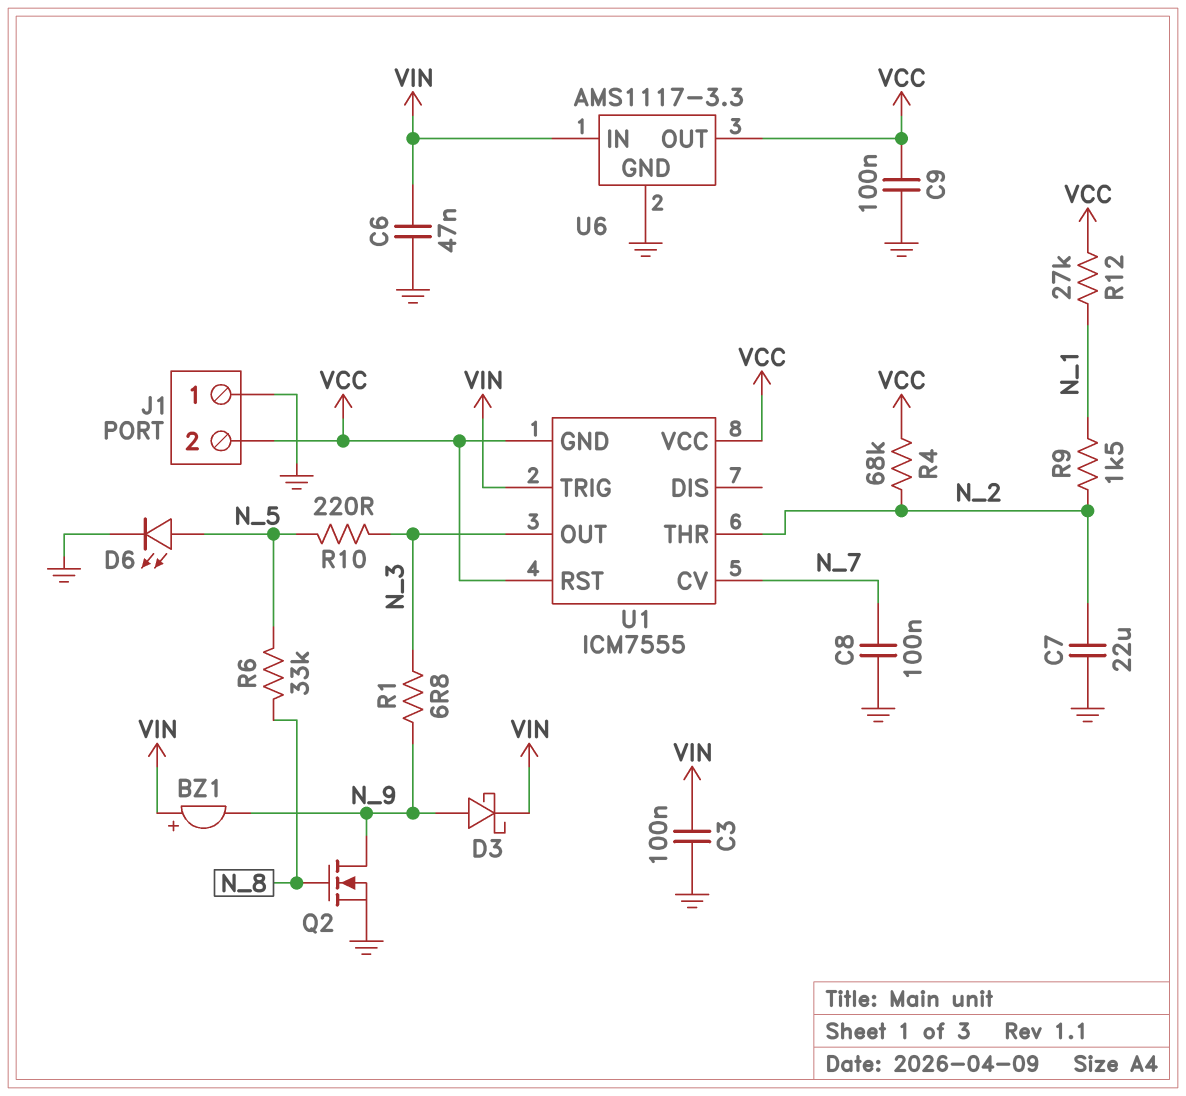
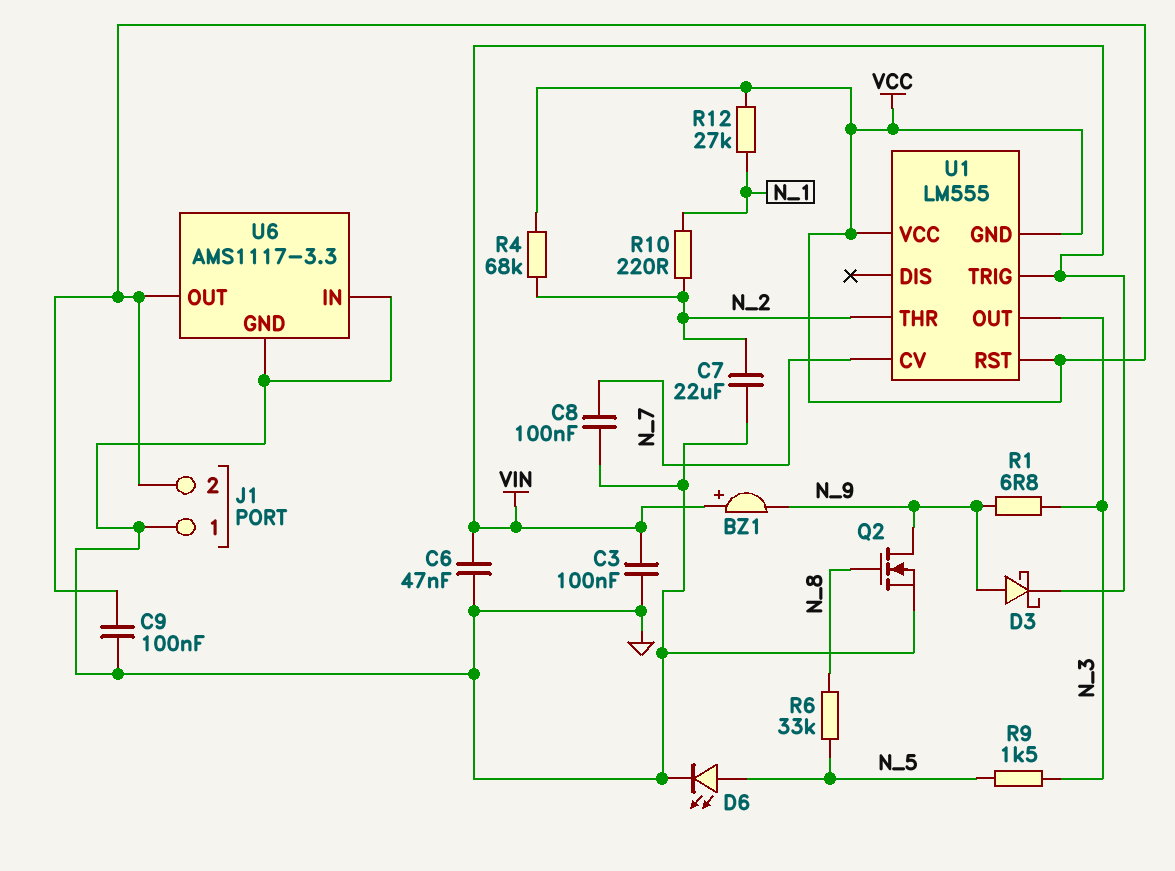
R9: 1.5k (N_1, N_2) -> 1.5k (N_3, N_5)
R10: 220 (N_3, N_5) -> 220 (N_1, N_2)
U1: ICM7555 -> LM555
U6 pin IN: VIN -> GND

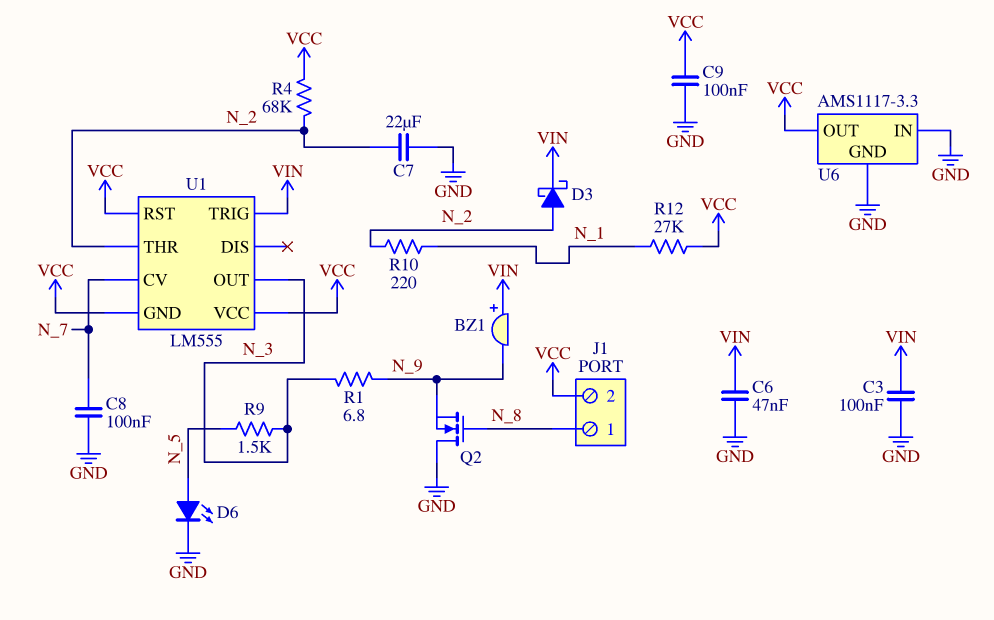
D3: schottky (A N_9, K VIN) -> schottky (A N_2, K VIN)
J1 pin 1: GND -> N_8
Q2: NMOS (G N_8, D N_9, S GND) -> NMOS (G N_8, D GND, S N_9)
R6: 33k (N_5, N_8) -> none

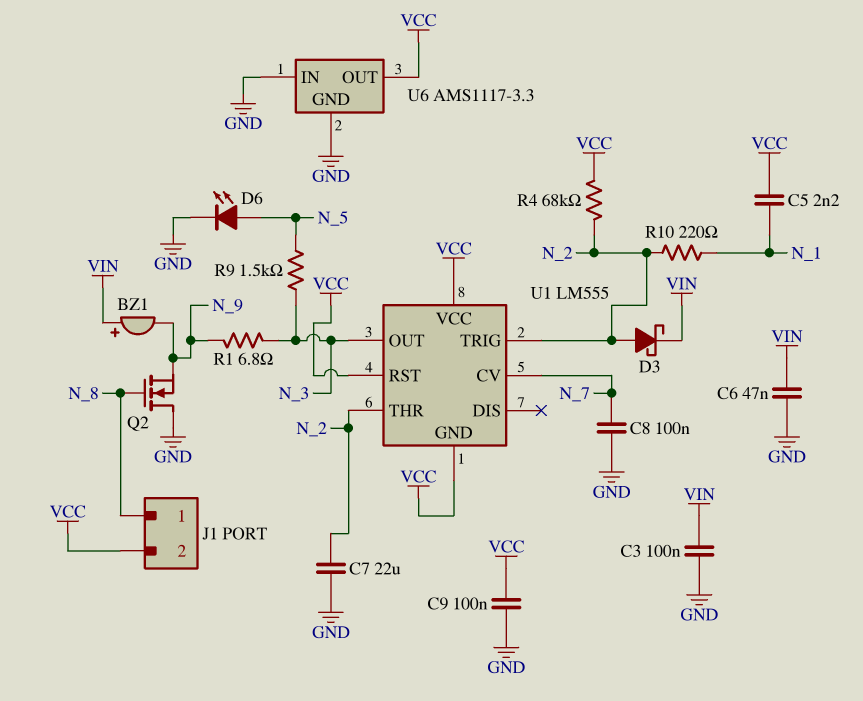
C5: none -> 2.2nF (N_1, VCC)
R12: 27k (N_1, VCC) -> none
U1 pin TRIG: VIN -> N_2

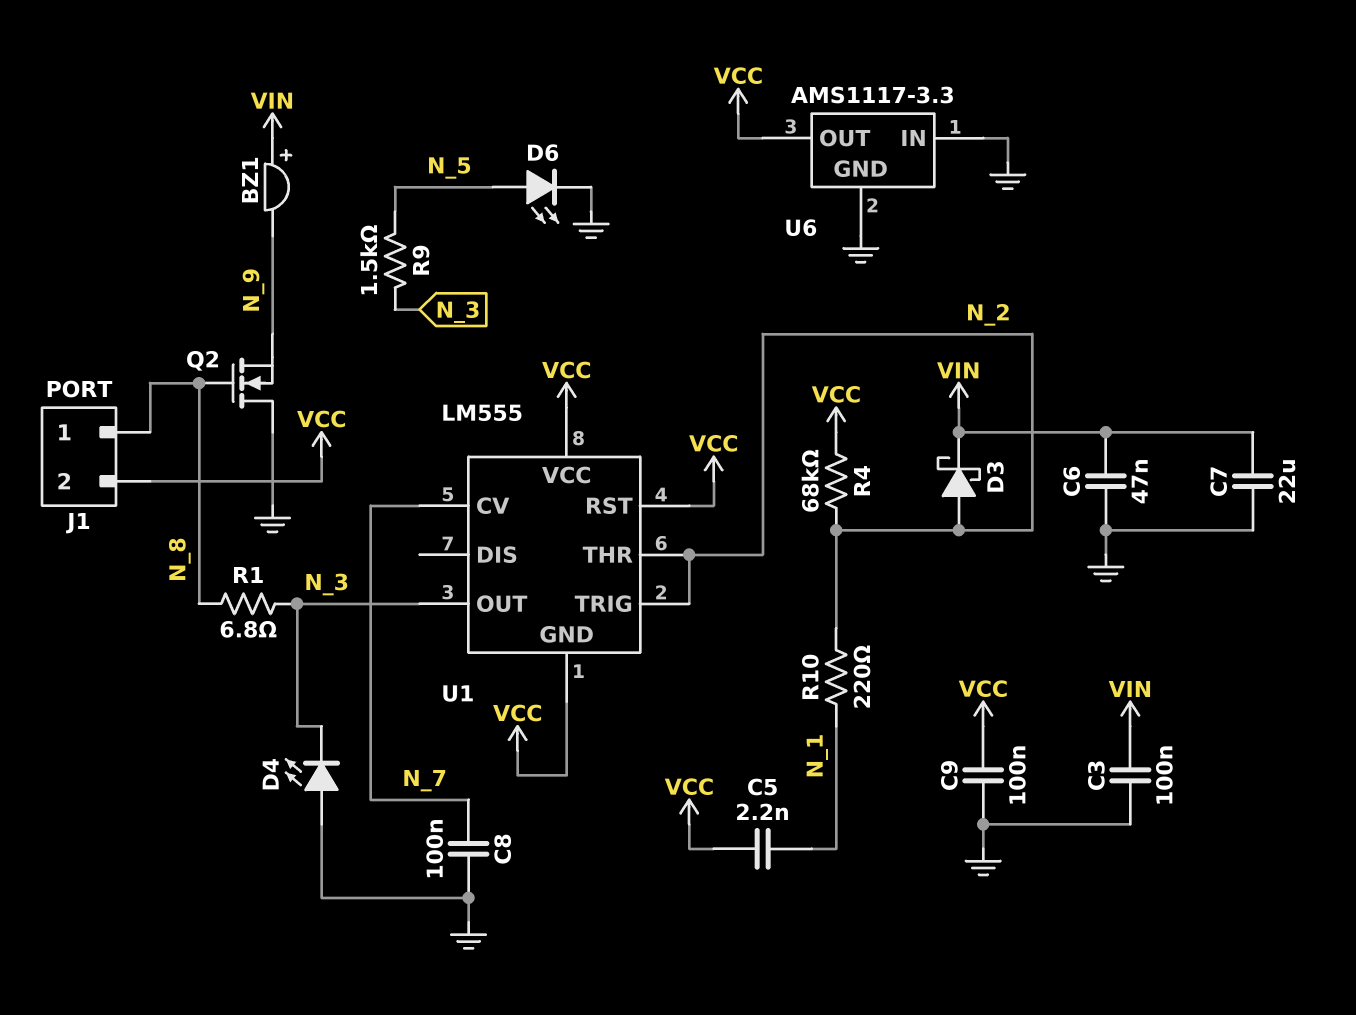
C7: 22uF (GND, N_2) -> 22uF (GND, VIN)
D4: none -> LED (A GND, K N_3)
R1: 6.8 (N_3, N_9) -> 6.8 (N_3, N_8)

